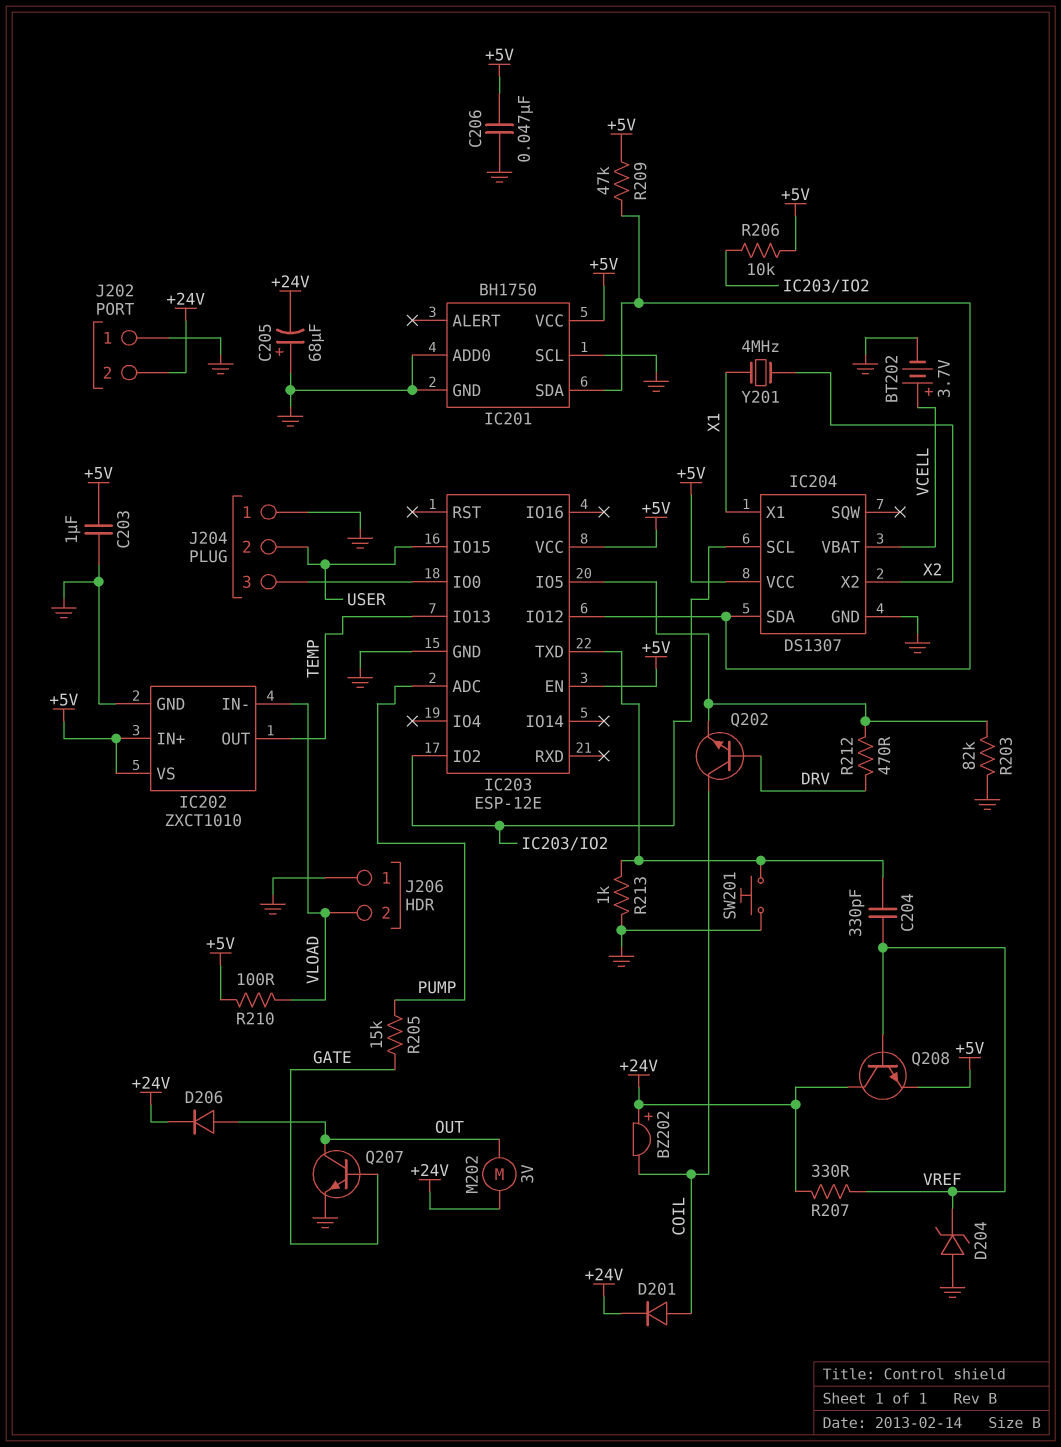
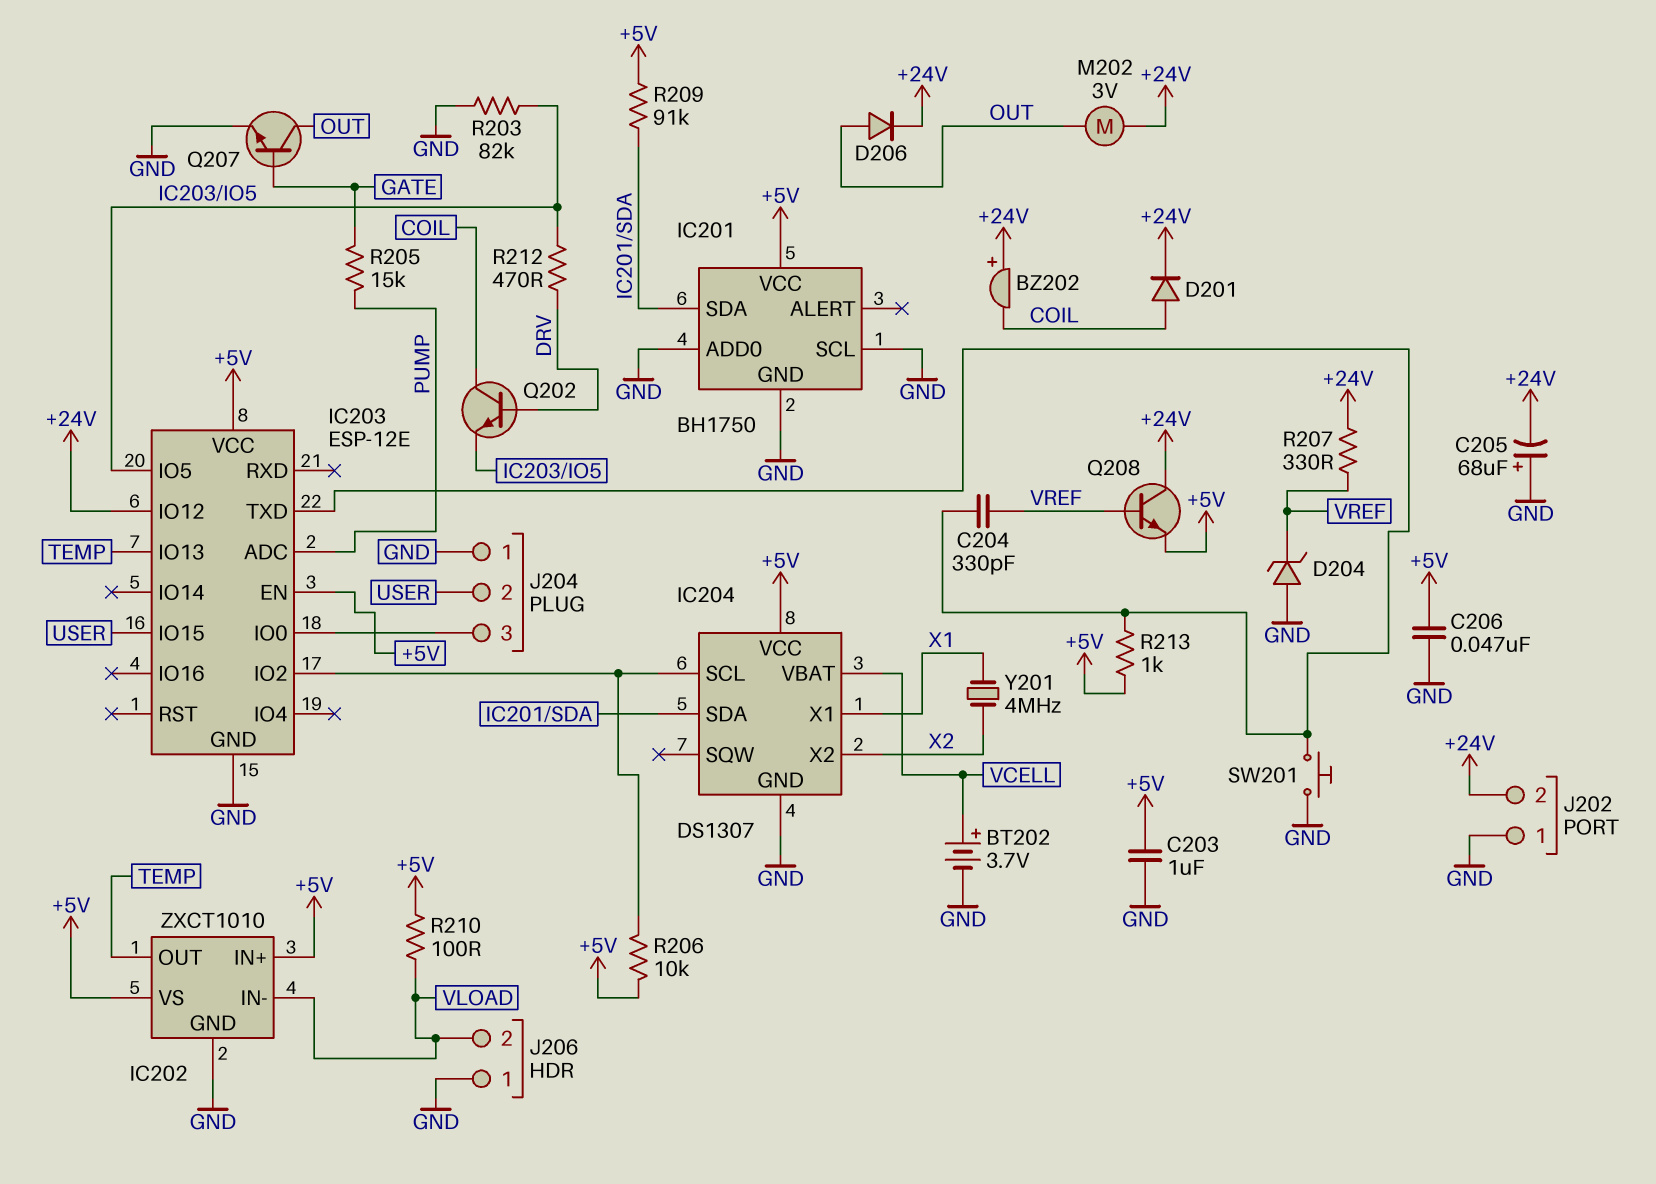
IC203 pin IO12: IC201/SDA -> +24V
R209: 47k (+5V, IC201/SDA) -> 91k (+5V, IC201/SDA)
R213: 1k (GND, IC203/TXD) -> 1k (+5V, IC203/TXD)

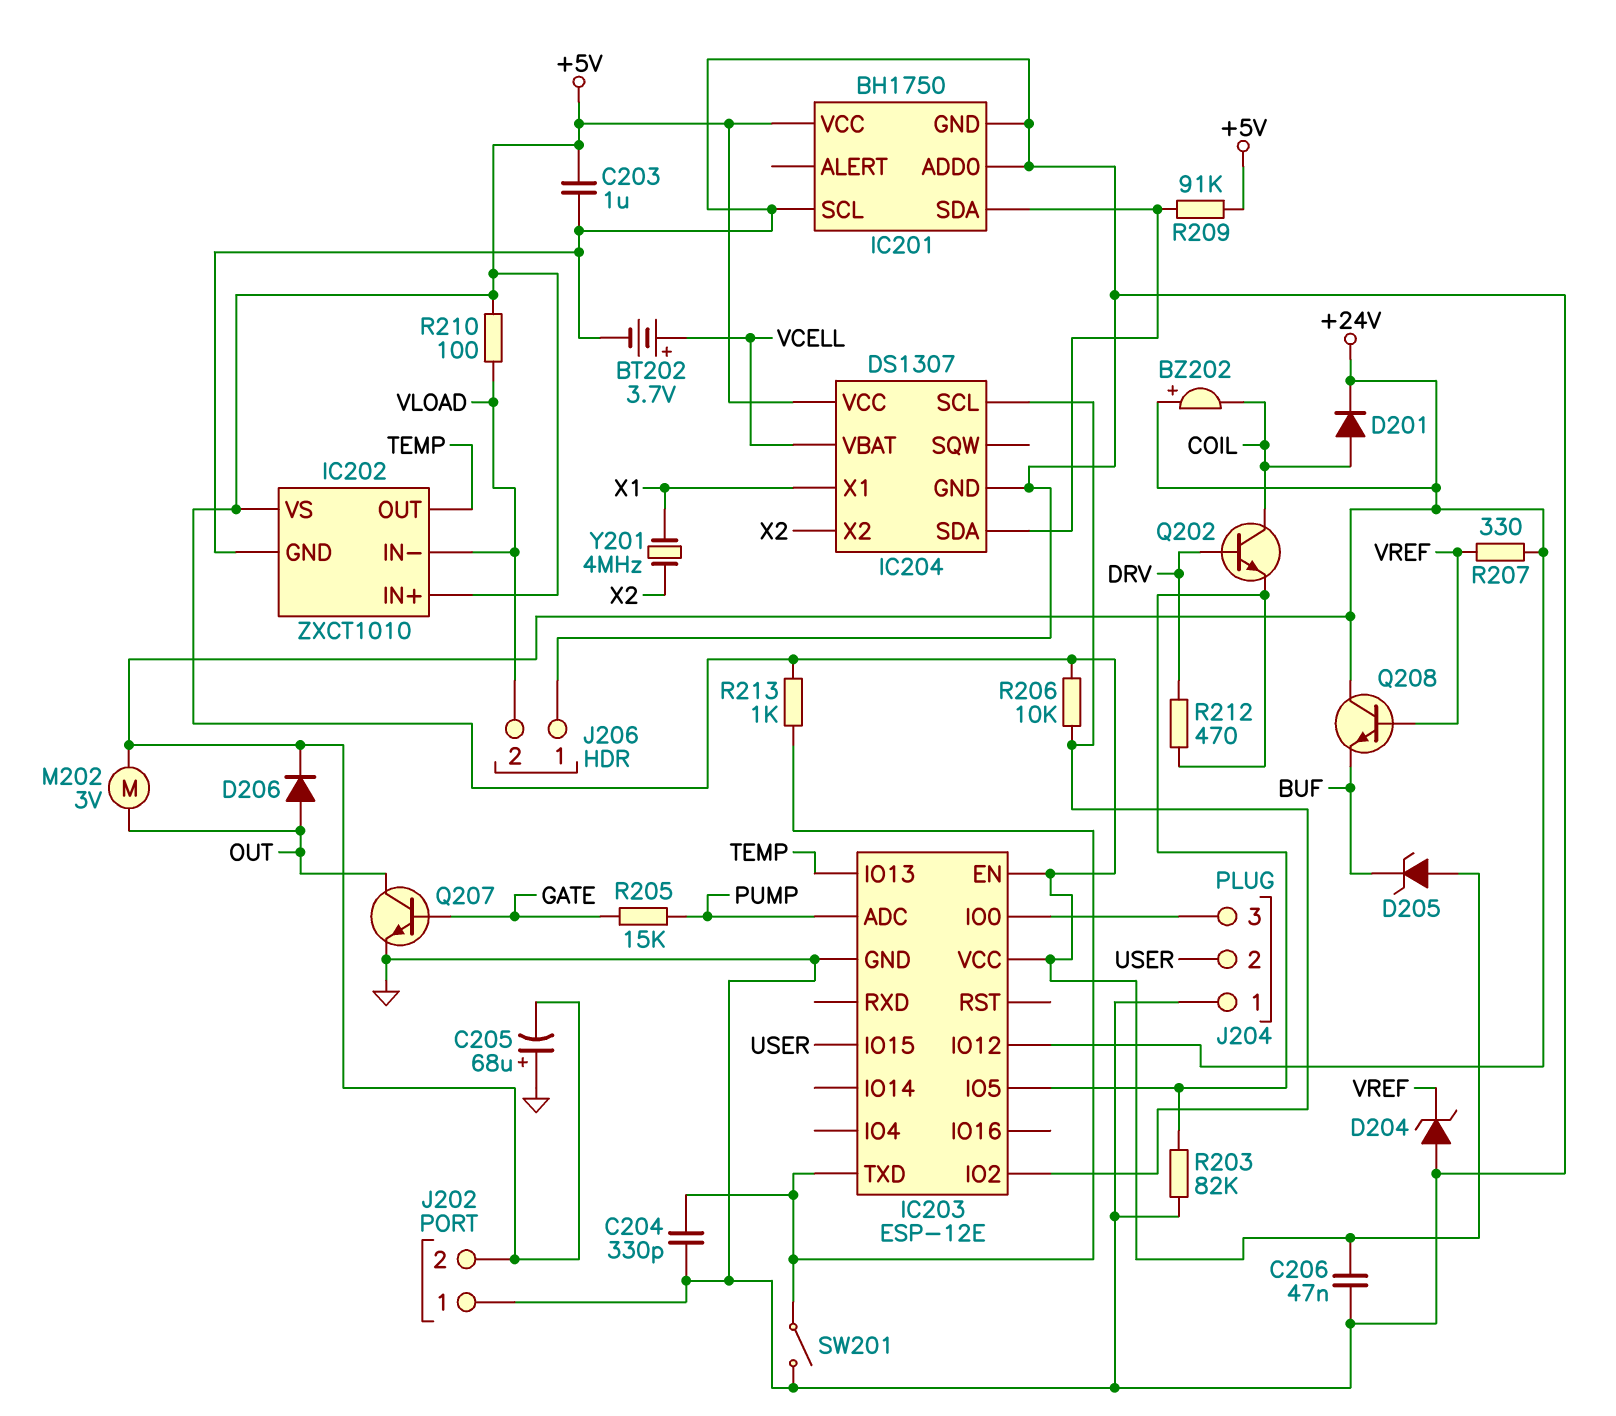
C204: 330pF (IC203/TXD, VREF) -> 330pF (GND, IC203/TXD)
D205: none -> zener (A +5V, K BUF)
Q208: NPN (B VREF, C +24V, E +5V) -> NPN (B VREF, C +24V, E BUF)
SW201: button (GND, IC203/TXD) -> switch (GND, IC203/TXD)

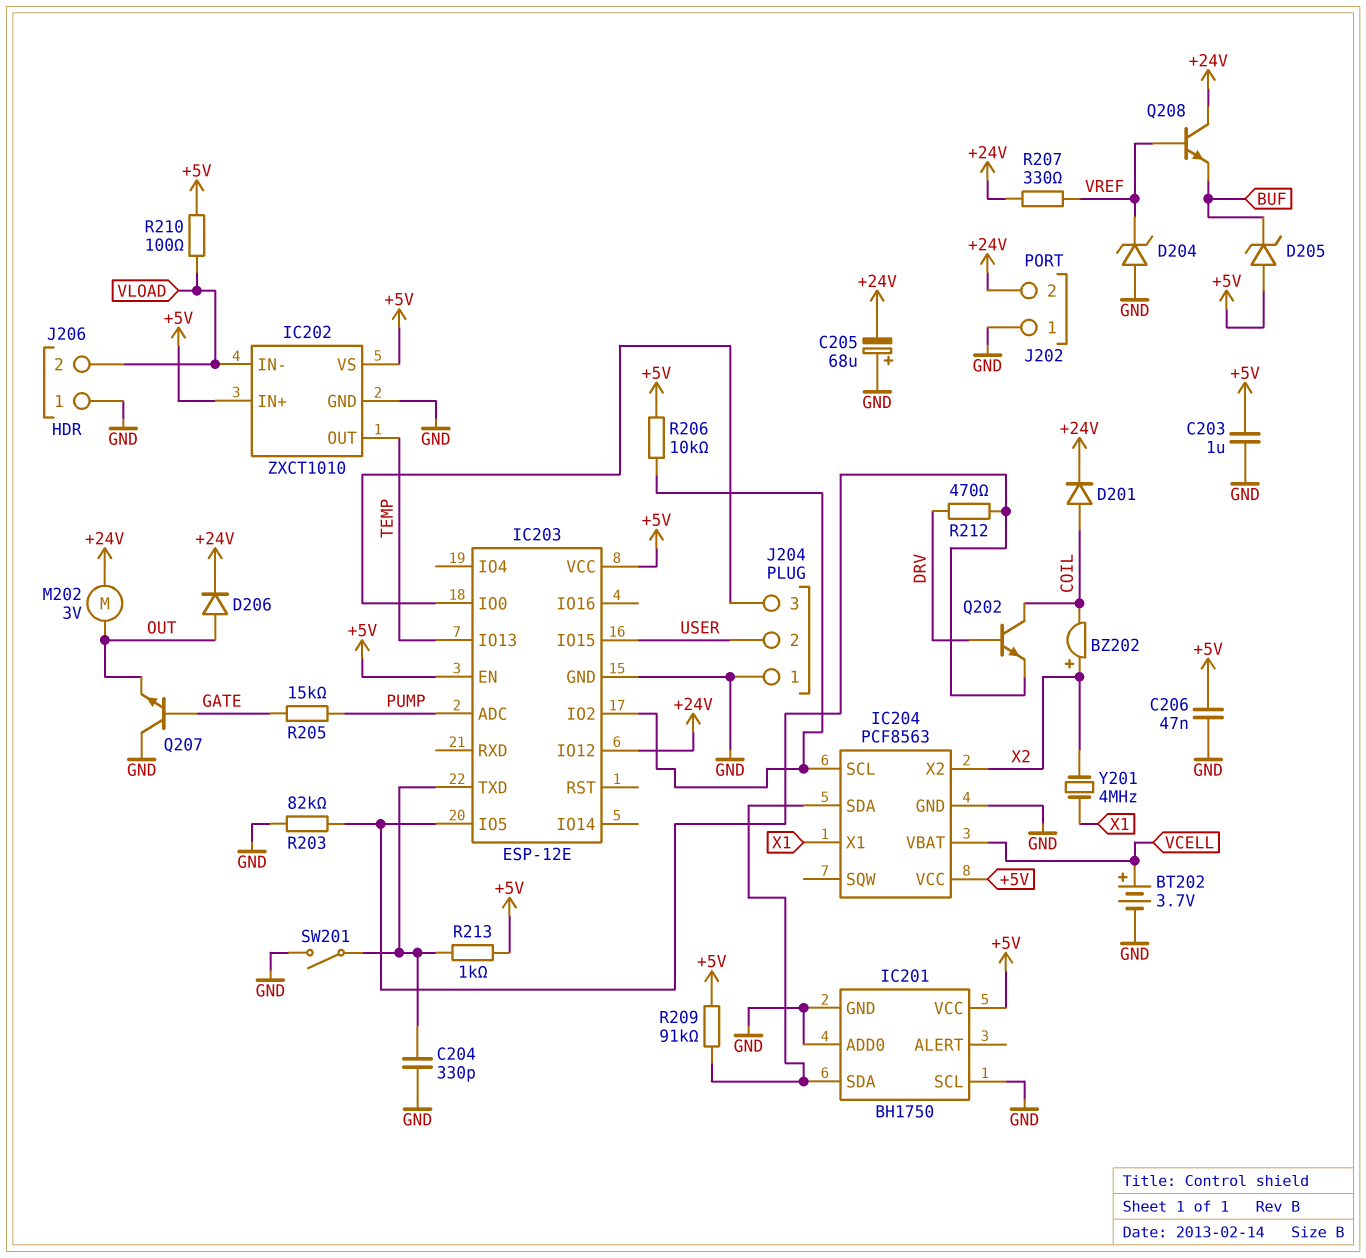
BZ202: buzzer (plus +24V, minus COIL) -> buzzer (plus X2, minus COIL)
IC204: DS1307 -> PCF8563
Q207: NPN (B GATE, C OUT, E GND) -> NPN (B GATE, C GND, E OUT)

